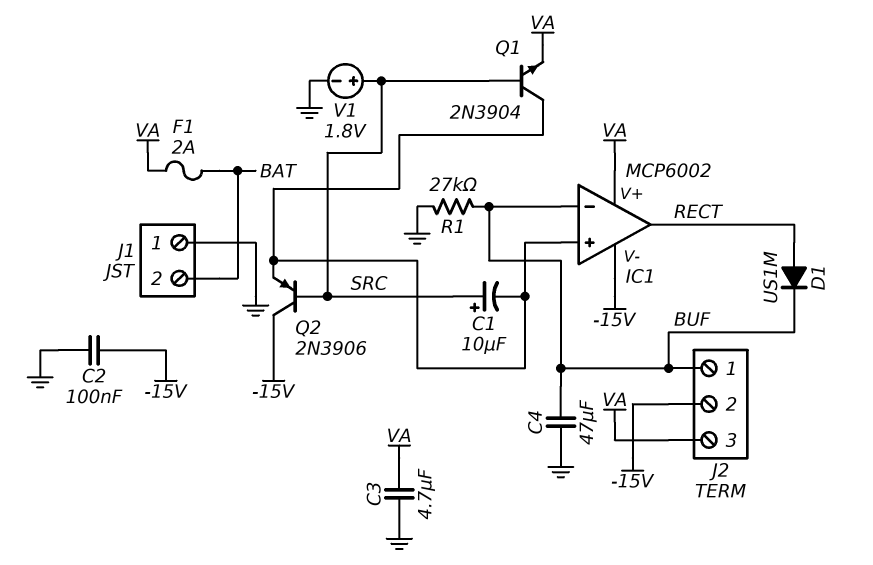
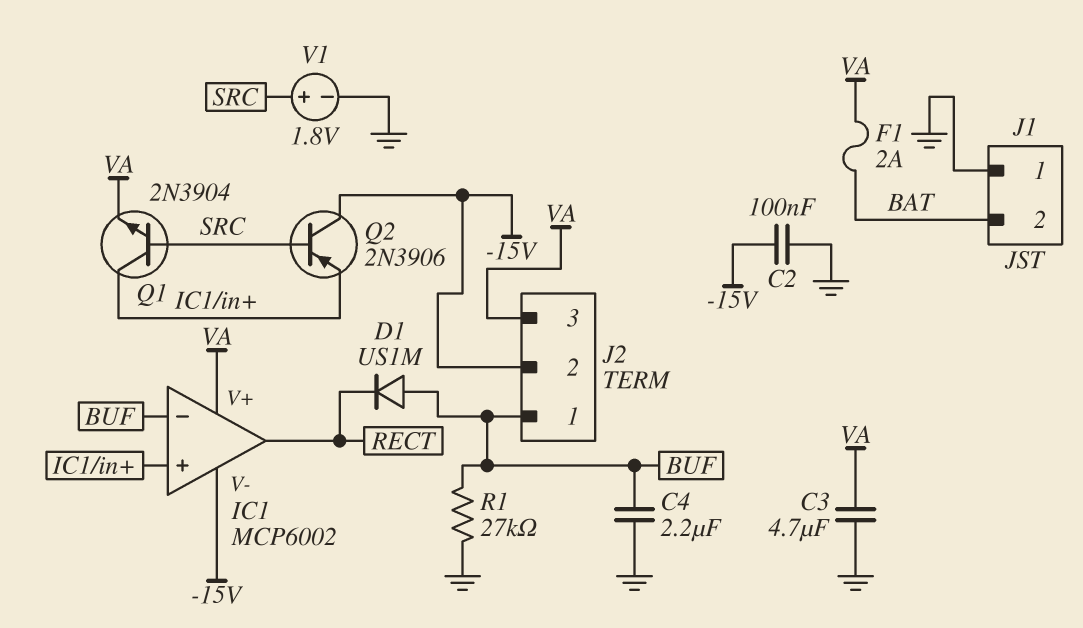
C1: 10uF (plus SRC, minus IC1/in+) -> none
C4: 47uF (BUF, GND) -> 2.2uF (BUF, GND)
D1: diode US1M (A RECT, K BUF) -> diode US1M (A BUF, K RECT)

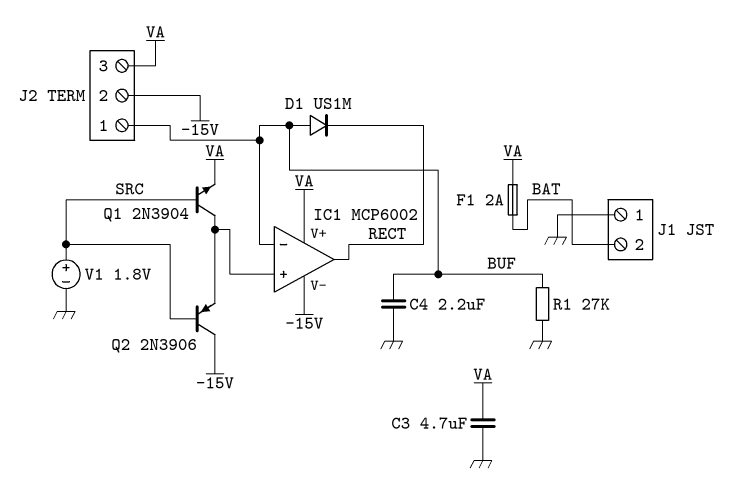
C2: 100nF (-15V, GND) -> none

